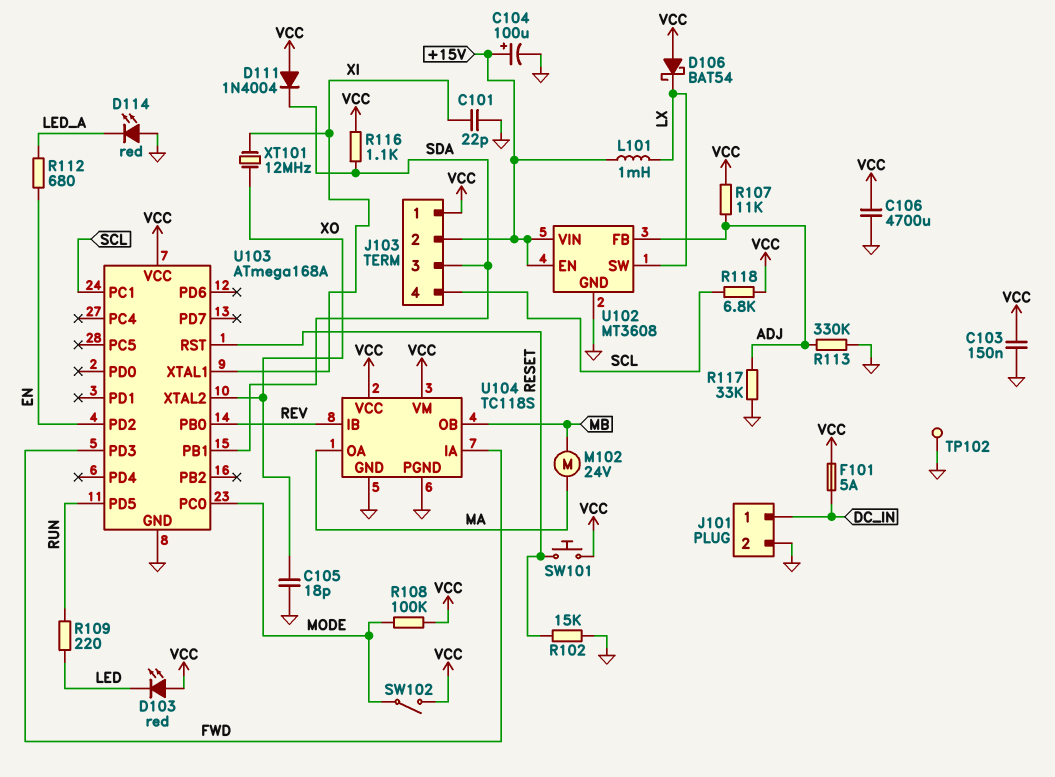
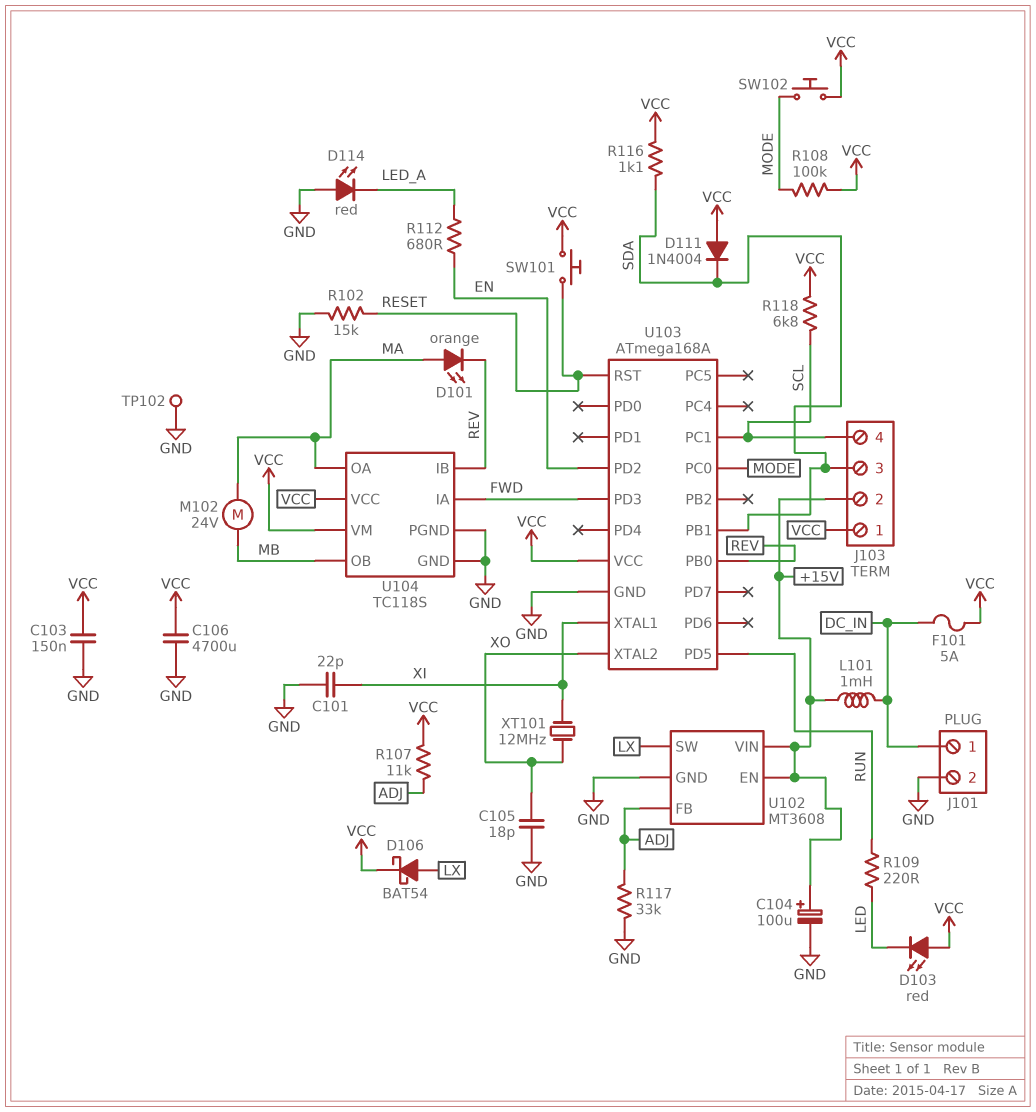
D101: none -> LED orange (A MA, K REV)
D106: schottky BAT54 (A VCC, K LX) -> schottky BAT54 (A LX, K VCC)
L101: 1mH (+15V, LX) -> 1mH (+15V, DC_IN)
R113: 330k (ADJ, GND) -> none
SW102: switch (MODE, VCC) -> button (MODE, VCC)

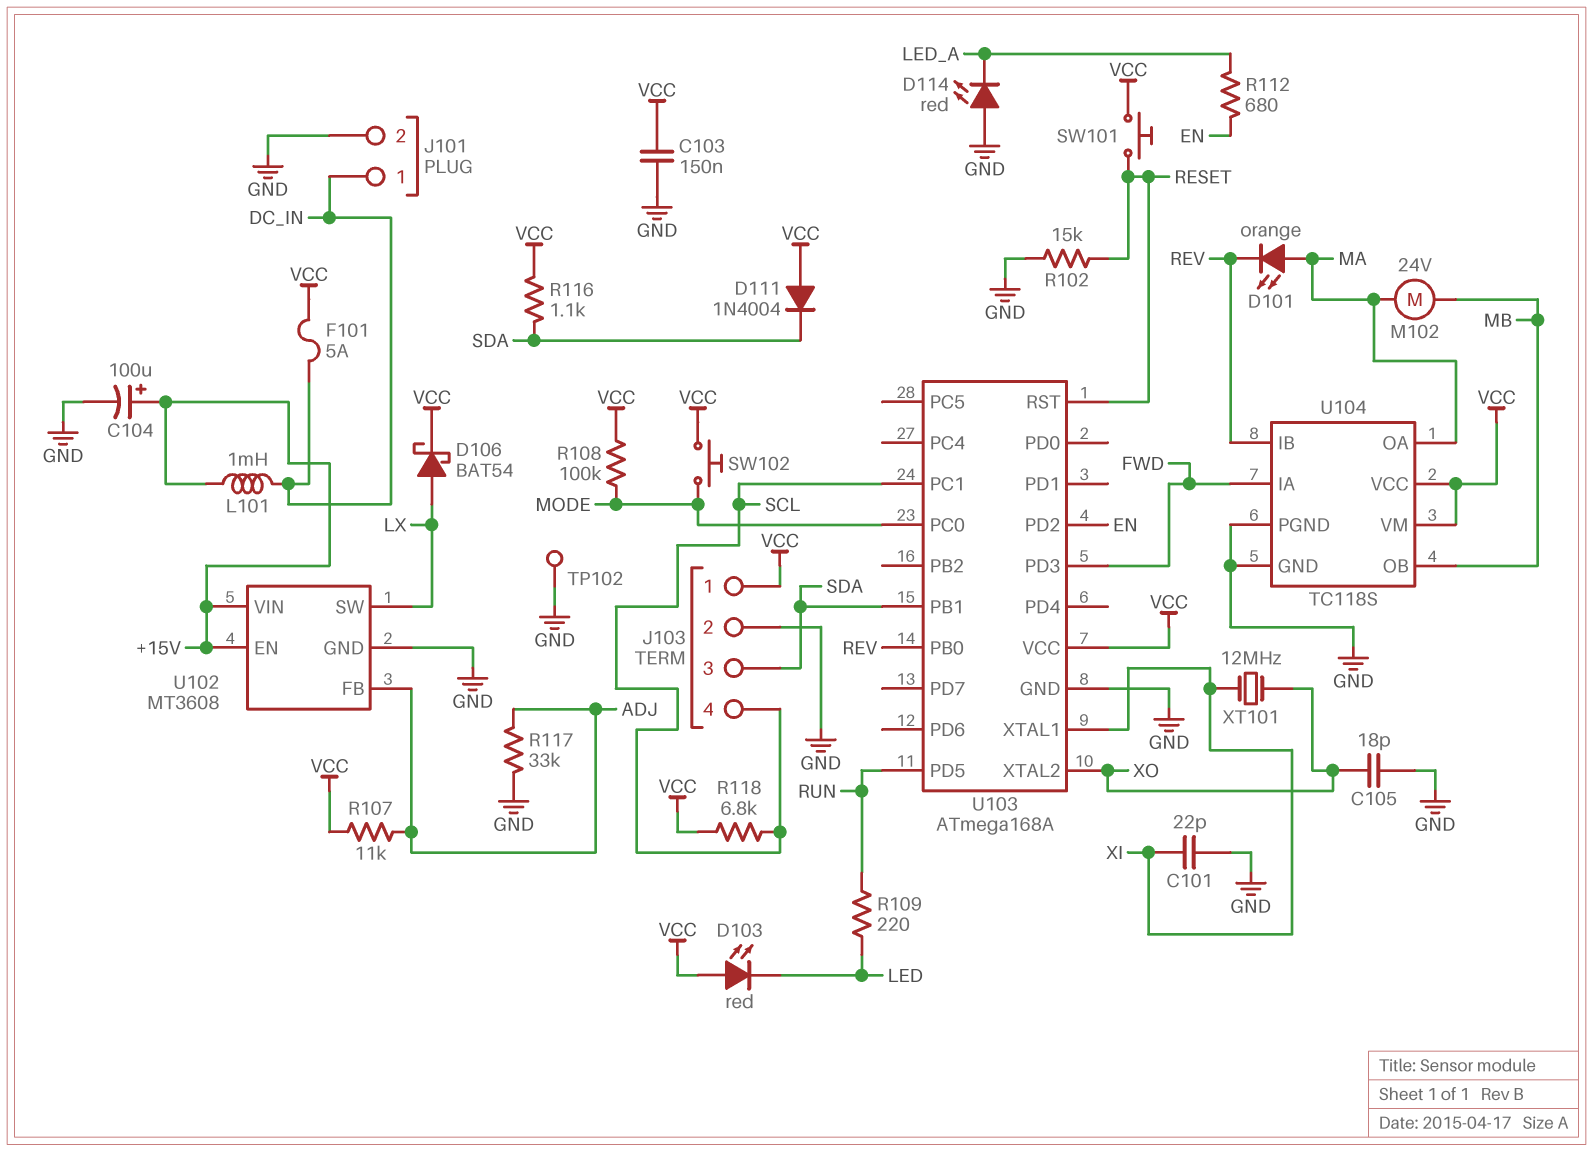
C106: 4700uF (GND, VCC) -> none
J103 pin 2: +15V -> GND

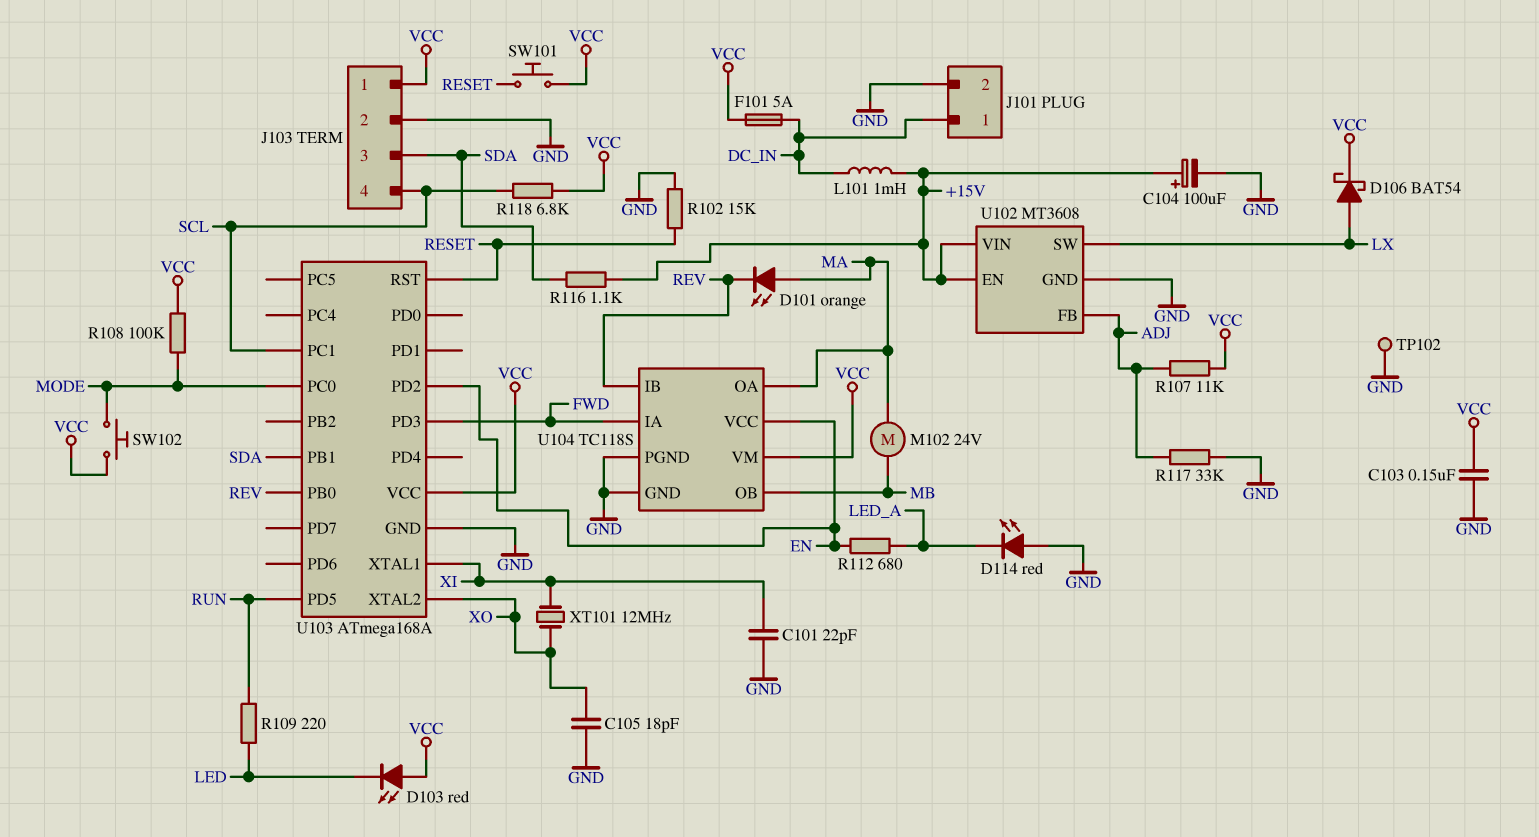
D111: diode 1N4004 (A VCC, K SDA) -> none
R116: 1.1k (SDA, VCC) -> 1.1k (+15V, SDA)
U104 pin VCC: VCC -> EN

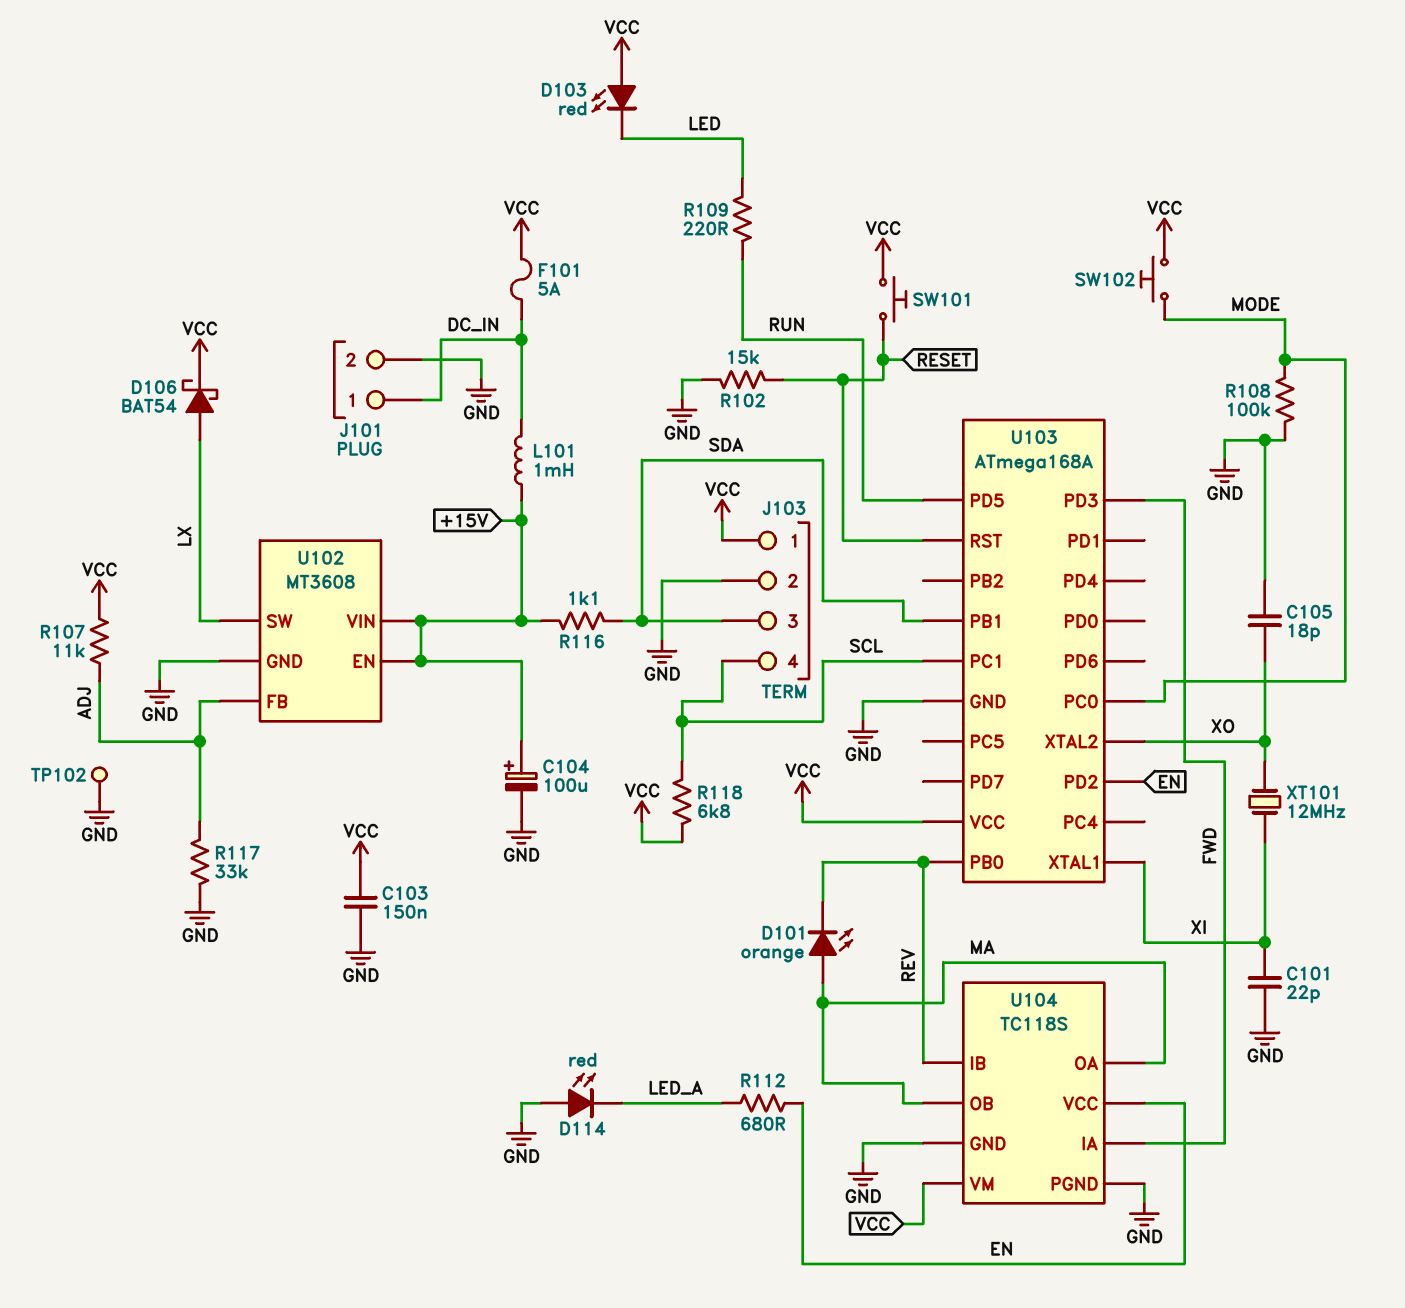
M102: motor 24V (MA, MB) -> none
R108: 100k (MODE, VCC) -> 100k (GND, MODE)
U104 pin OB: MB -> MA

